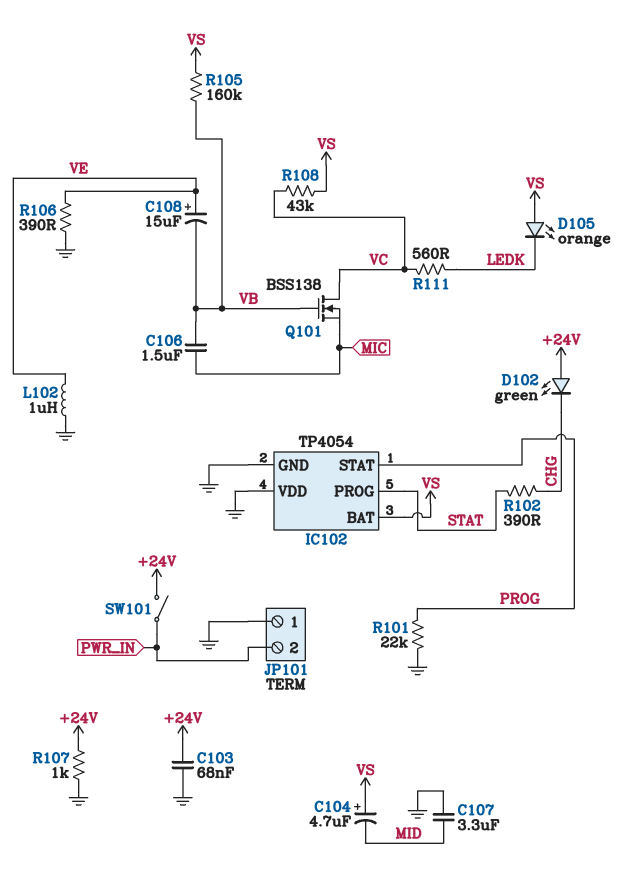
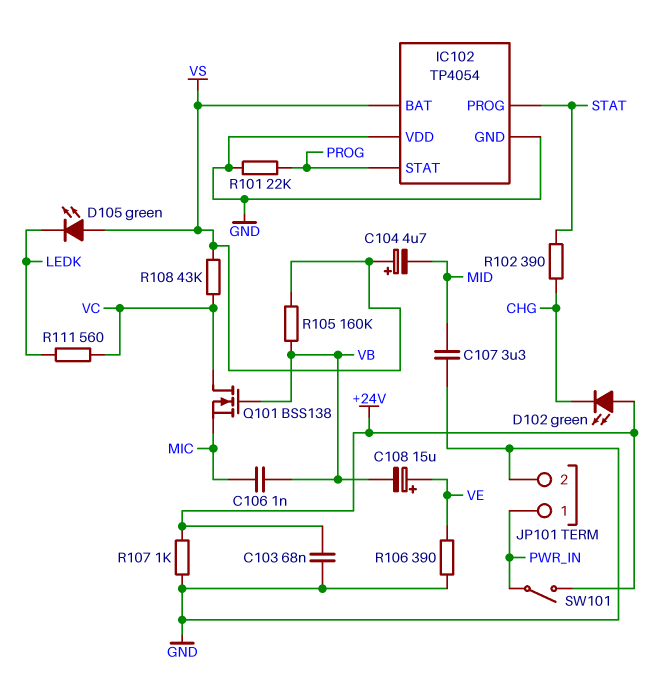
C106: 1.5uF (MIC, VB) -> 1nF (MIC, VB)
D105: LED orange (A VS, K LEDK) -> LED green (A VS, K LEDK)
JP101 pin 1: GND -> PWR_IN
JP101 pin 2: PWR_IN -> GND
L102: 1uH (GND, VE) -> none

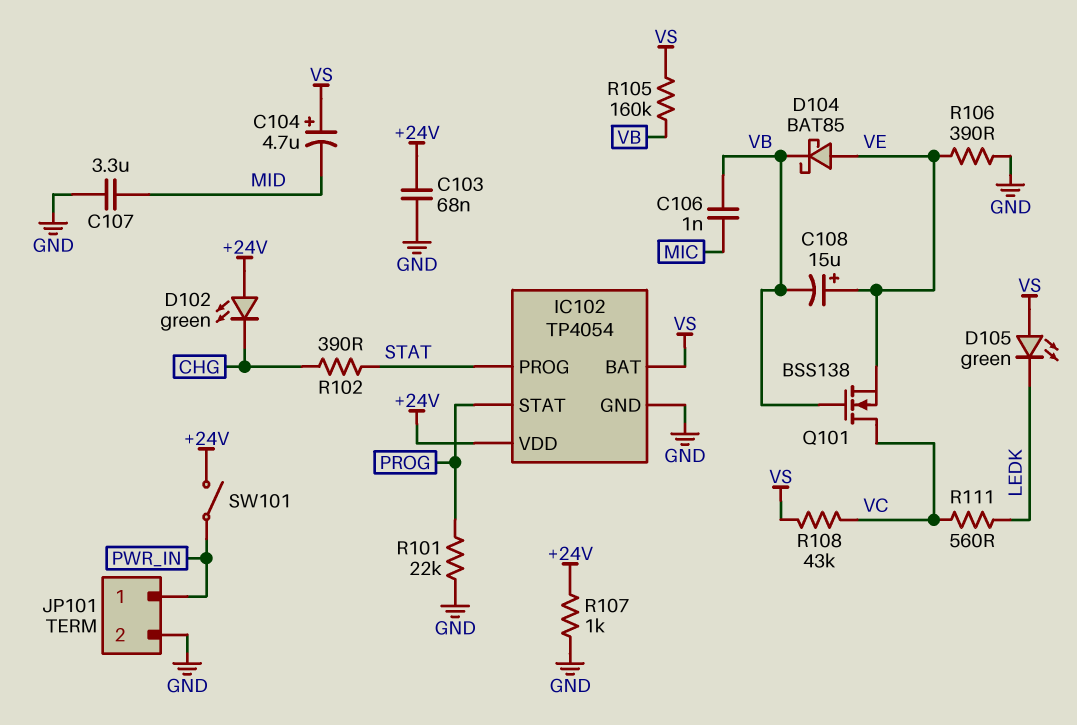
D104: none -> schottky BAT85 (A VE, K VB)
IC102 pin VDD: GND -> +24V
Q101: NMOS BSS138 (G VB, D VC, S MIC) -> NMOS BSS138 (G VB, D VC, S VE)

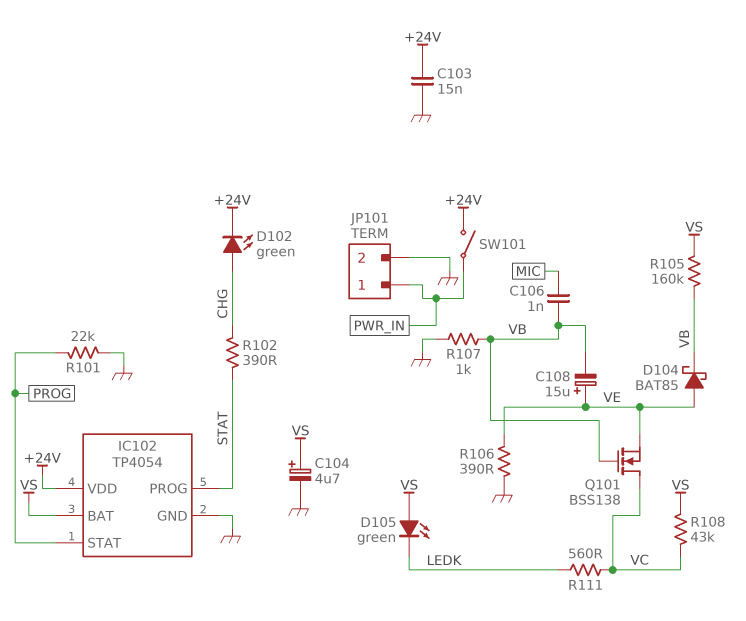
C103: 68nF (+24V, GND) -> 15nF (+24V, GND)
C104: 4.7uF (plus VS, minus MID) -> 4.7uF (plus VS, minus GND)
C107: 3.3uF (GND, MID) -> none
D102: LED green (A +24V, K CHG) -> LED green (A CHG, K +24V)
R107: 1k (+24V, GND) -> 1k (GND, VB)

